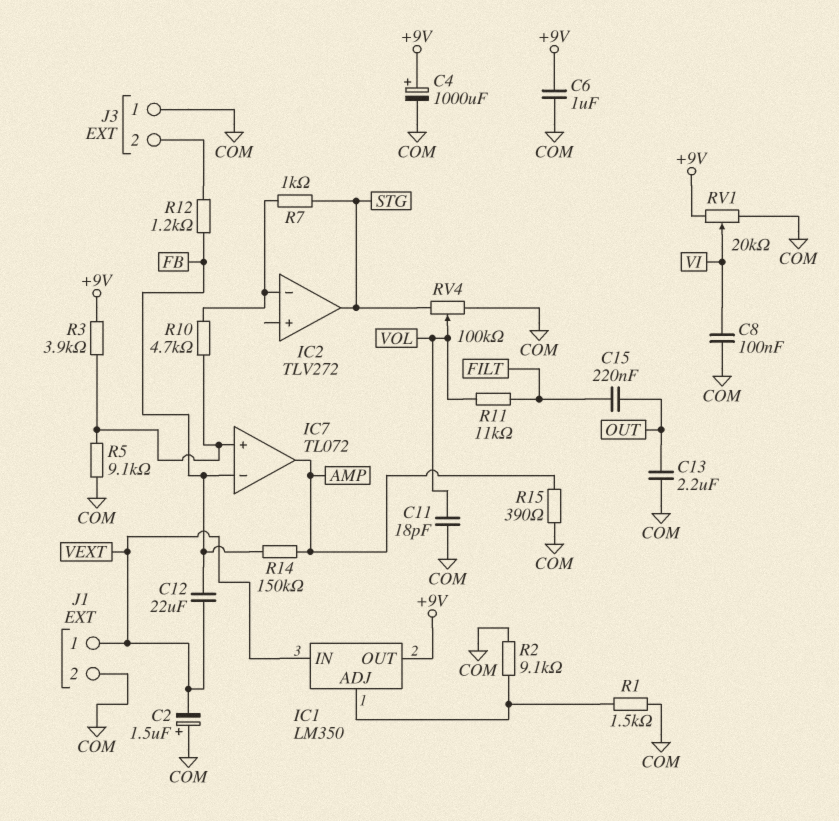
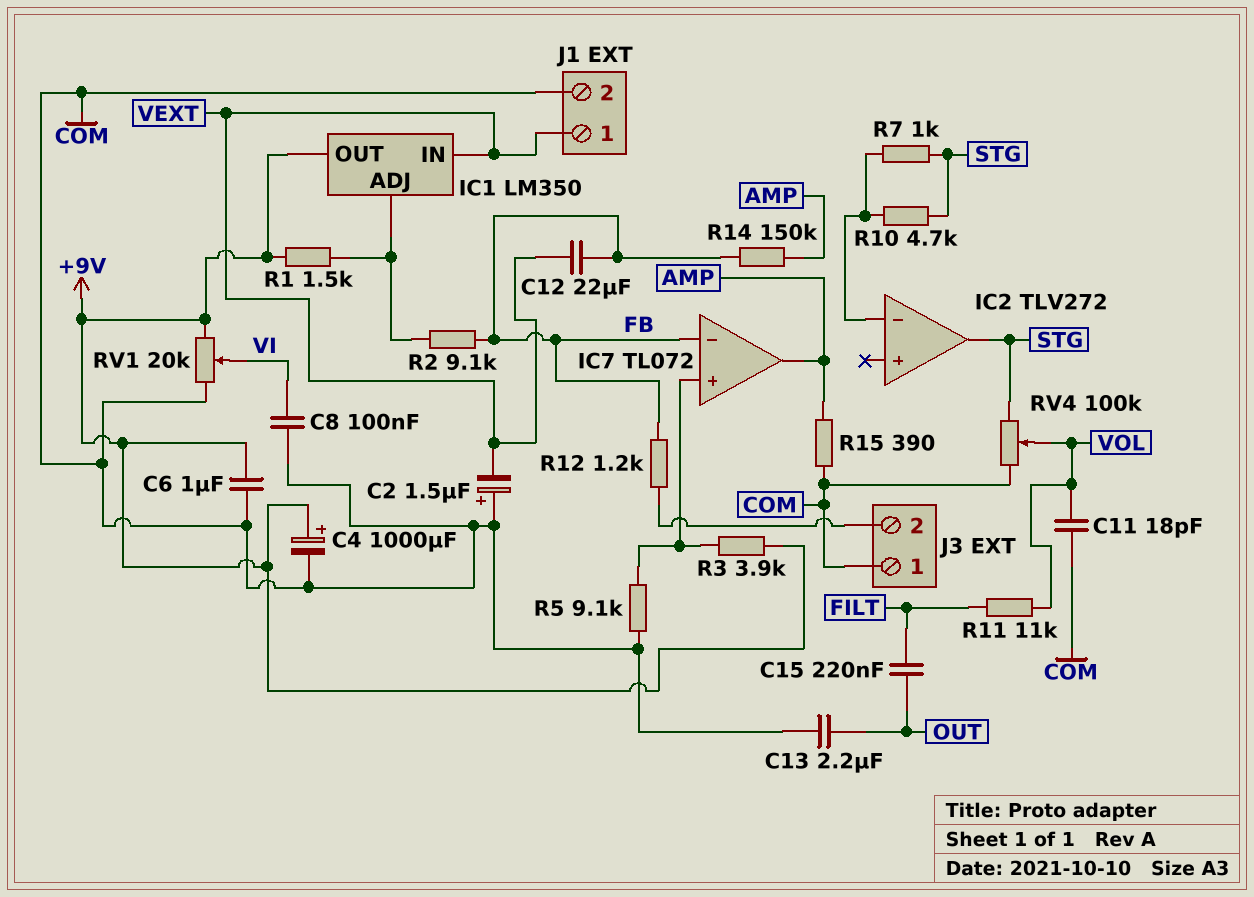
R1: 1.5k (COM, IC1/ADJ) -> 1.5k (+9V, IC1/ADJ)
R2: 9.1k (COM, IC1/ADJ) -> 9.1k (FB, IC1/ADJ)
R10: 4.7k (IC2/in-, IC7/in+) -> 4.7k (IC2/in-, STG)

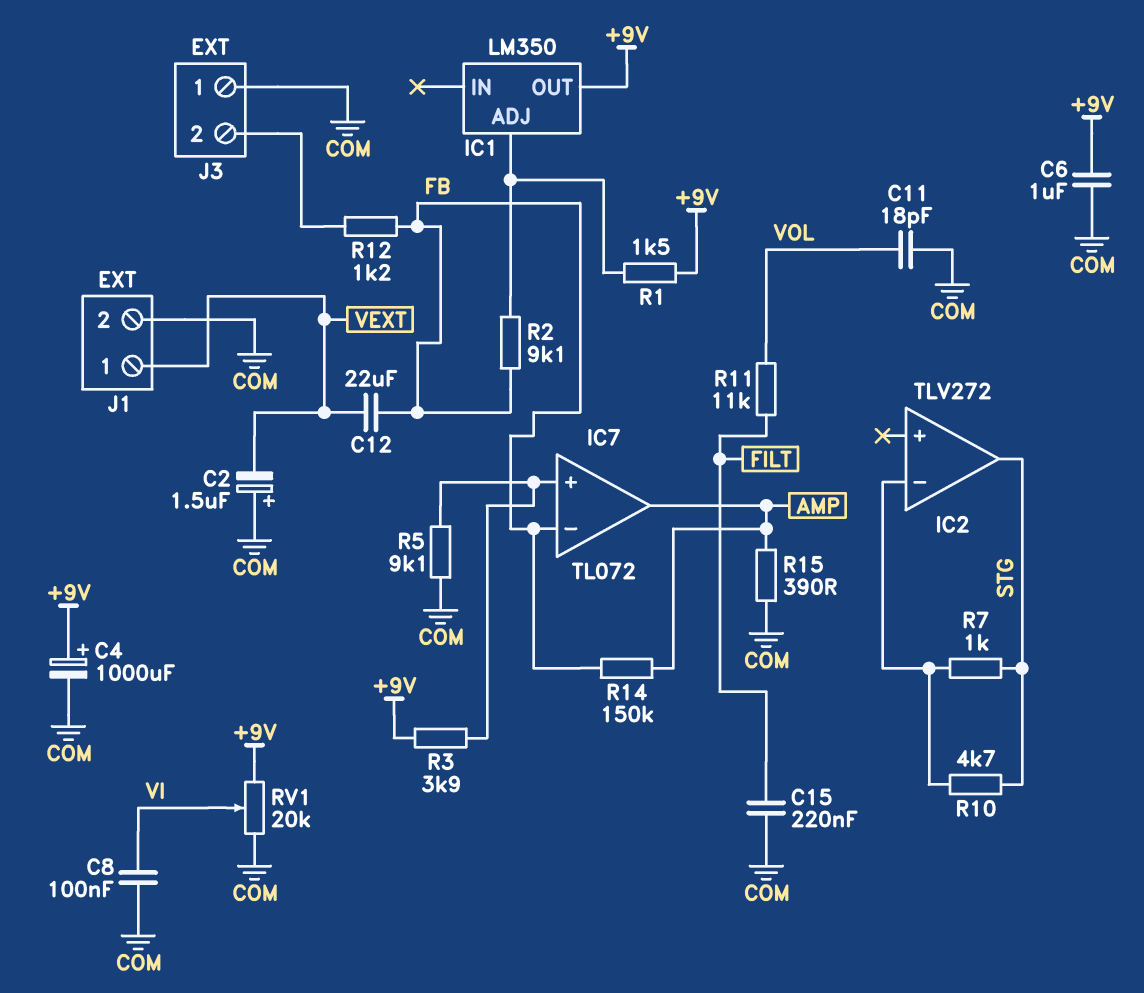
C13: 2.2uF (COM, OUT) -> none
C15: 220nF (FILT, OUT) -> 220nF (COM, FILT)
IC1 pin IN: VEXT -> none
RV4: 100k (COM, STG, wiper VOL) -> none

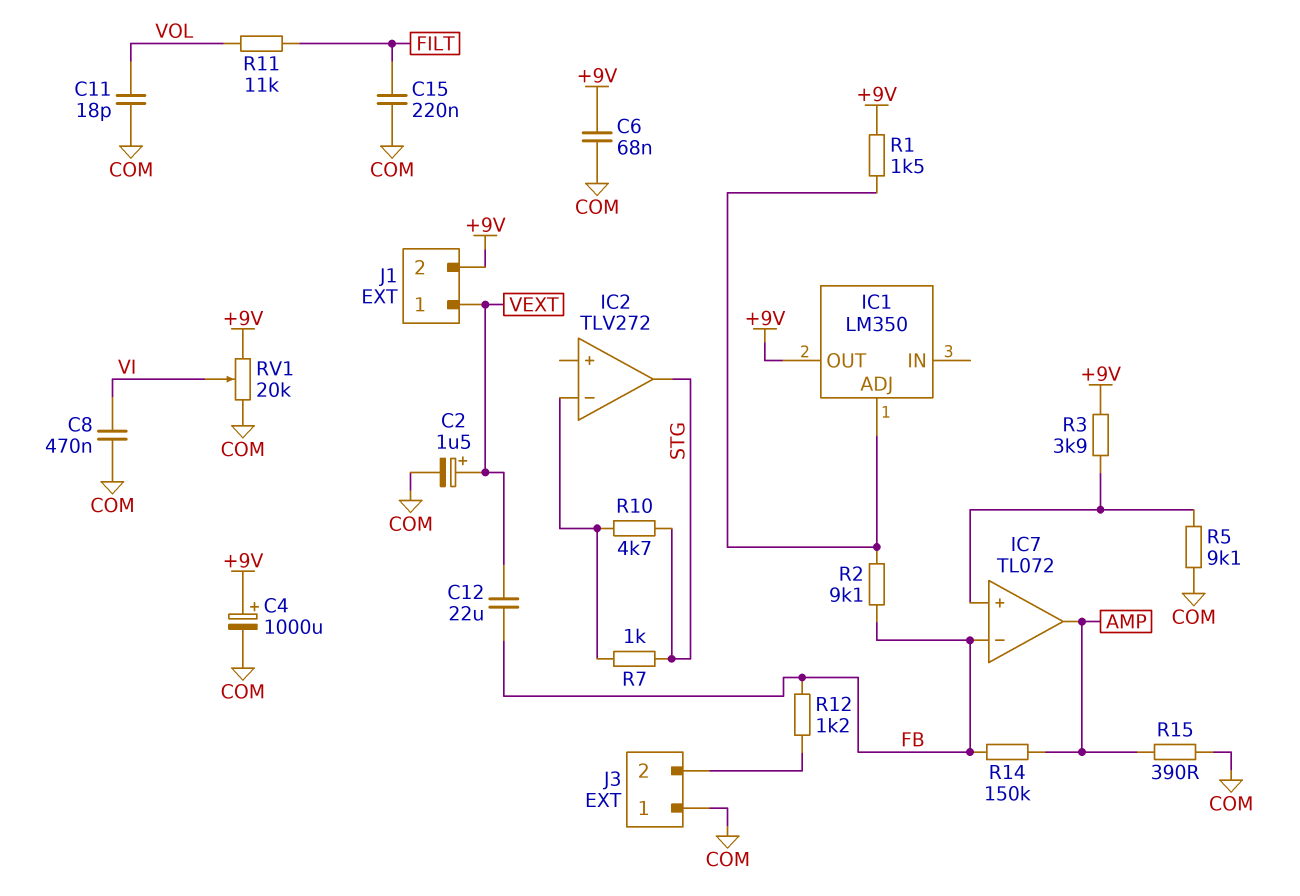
C2: 1.5uF (plus COM, minus VEXT) -> 1.5uF (plus VEXT, minus COM)
C6: 1uF (+9V, COM) -> 68nF (+9V, COM)
C8: 100nF (COM, VI) -> 470nF (COM, VI)
J1 pin 2: COM -> +9V

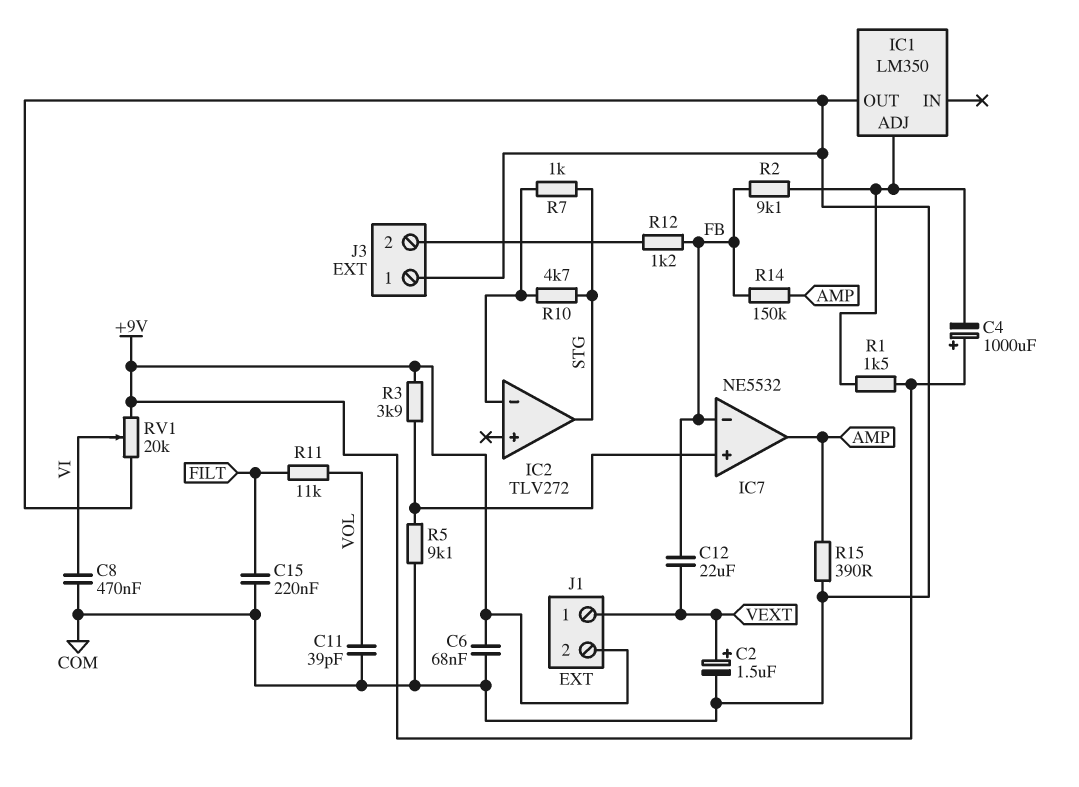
C4: 1000uF (plus +9V, minus COM) -> 1000uF (plus +9V, minus IC1/ADJ)
C11: 18pF (COM, VOL) -> 39pF (COM, VOL)
IC1 pin OUT: +9V -> COM
IC7: TL072 -> NE5532

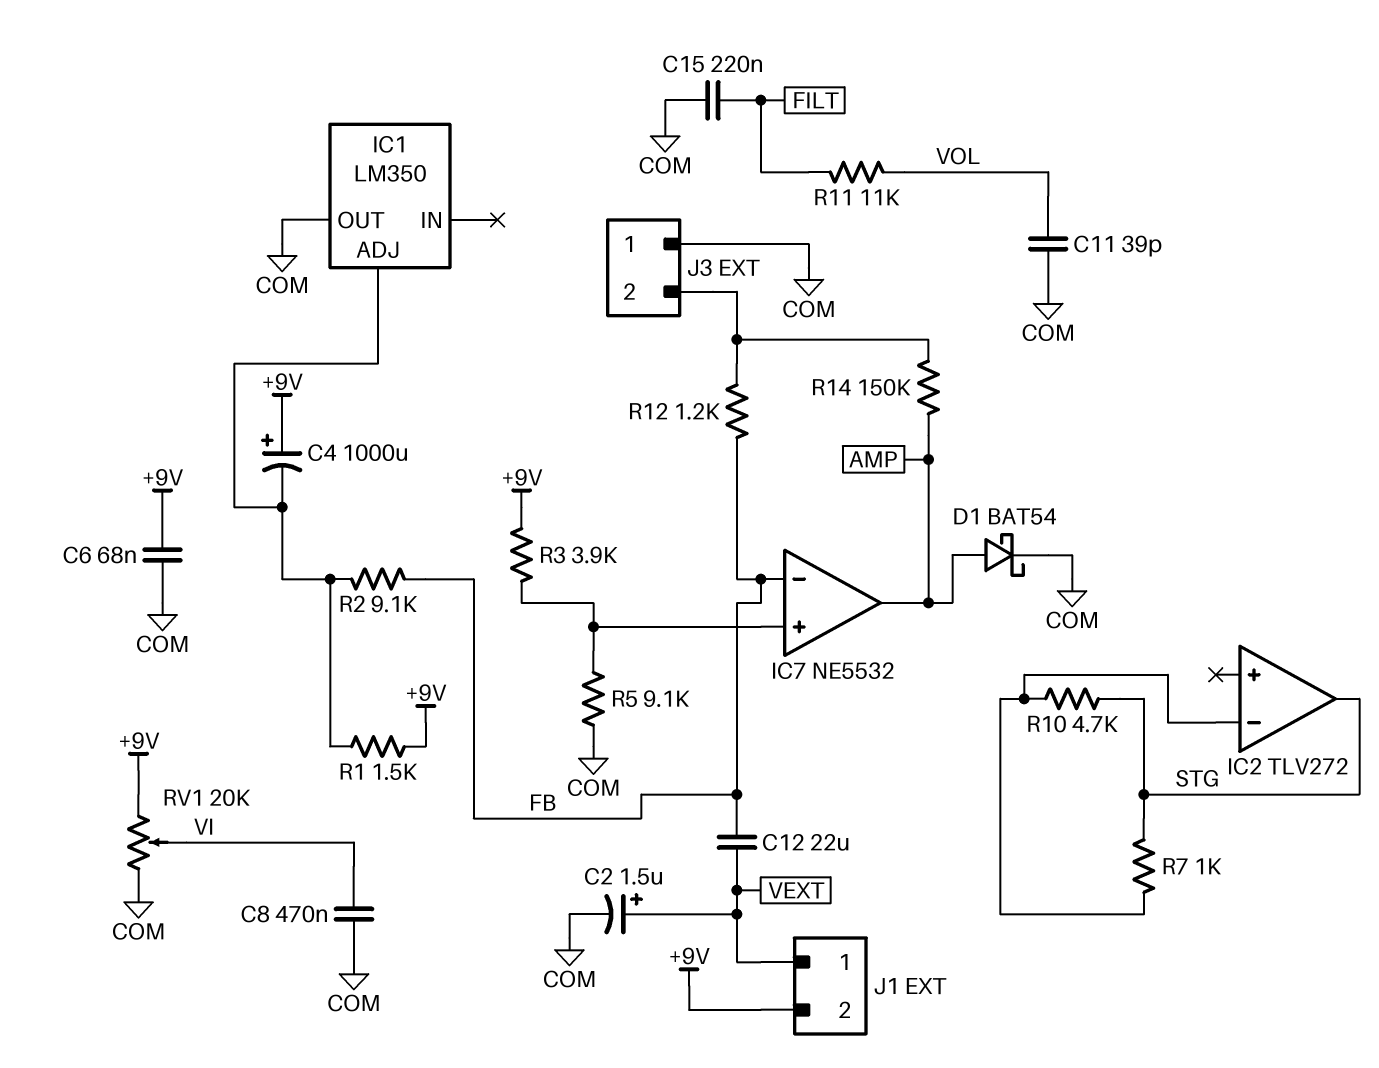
D1: none -> schottky BAT54 (A AMP, K COM)
R14: 150k (AMP, FB) -> 150k (AMP, J3/2)
R15: 390 (AMP, COM) -> none

